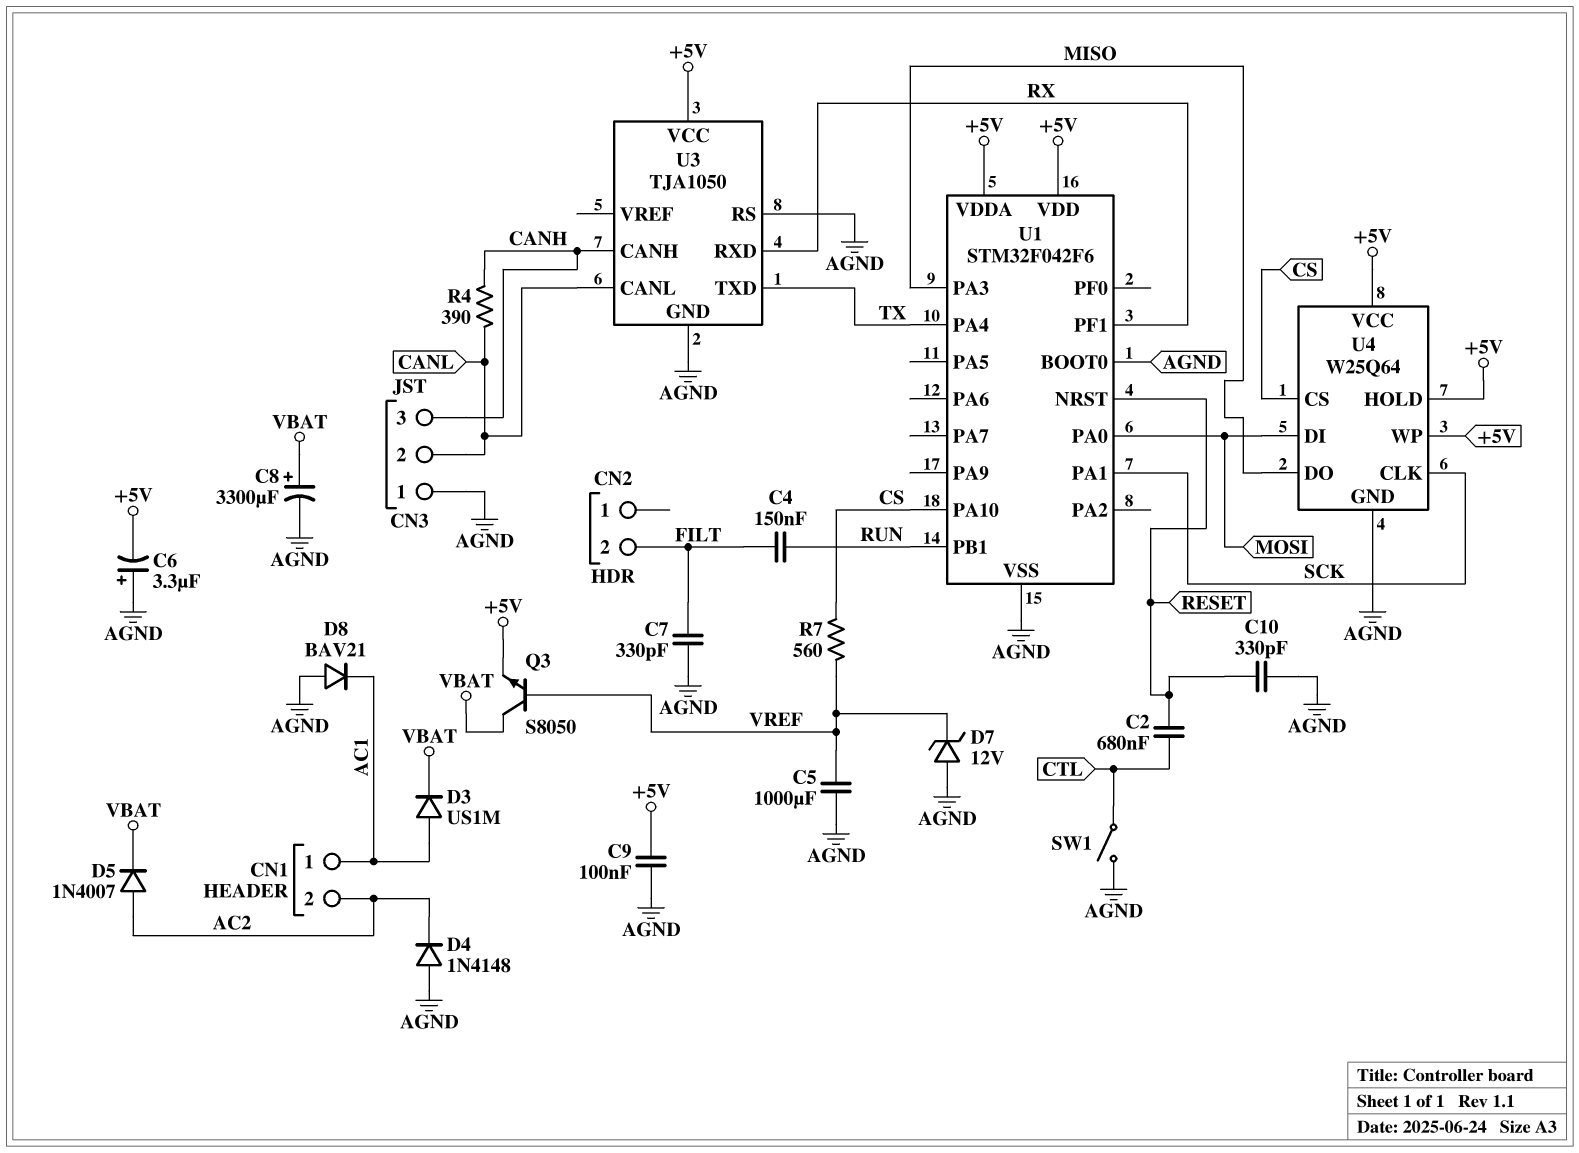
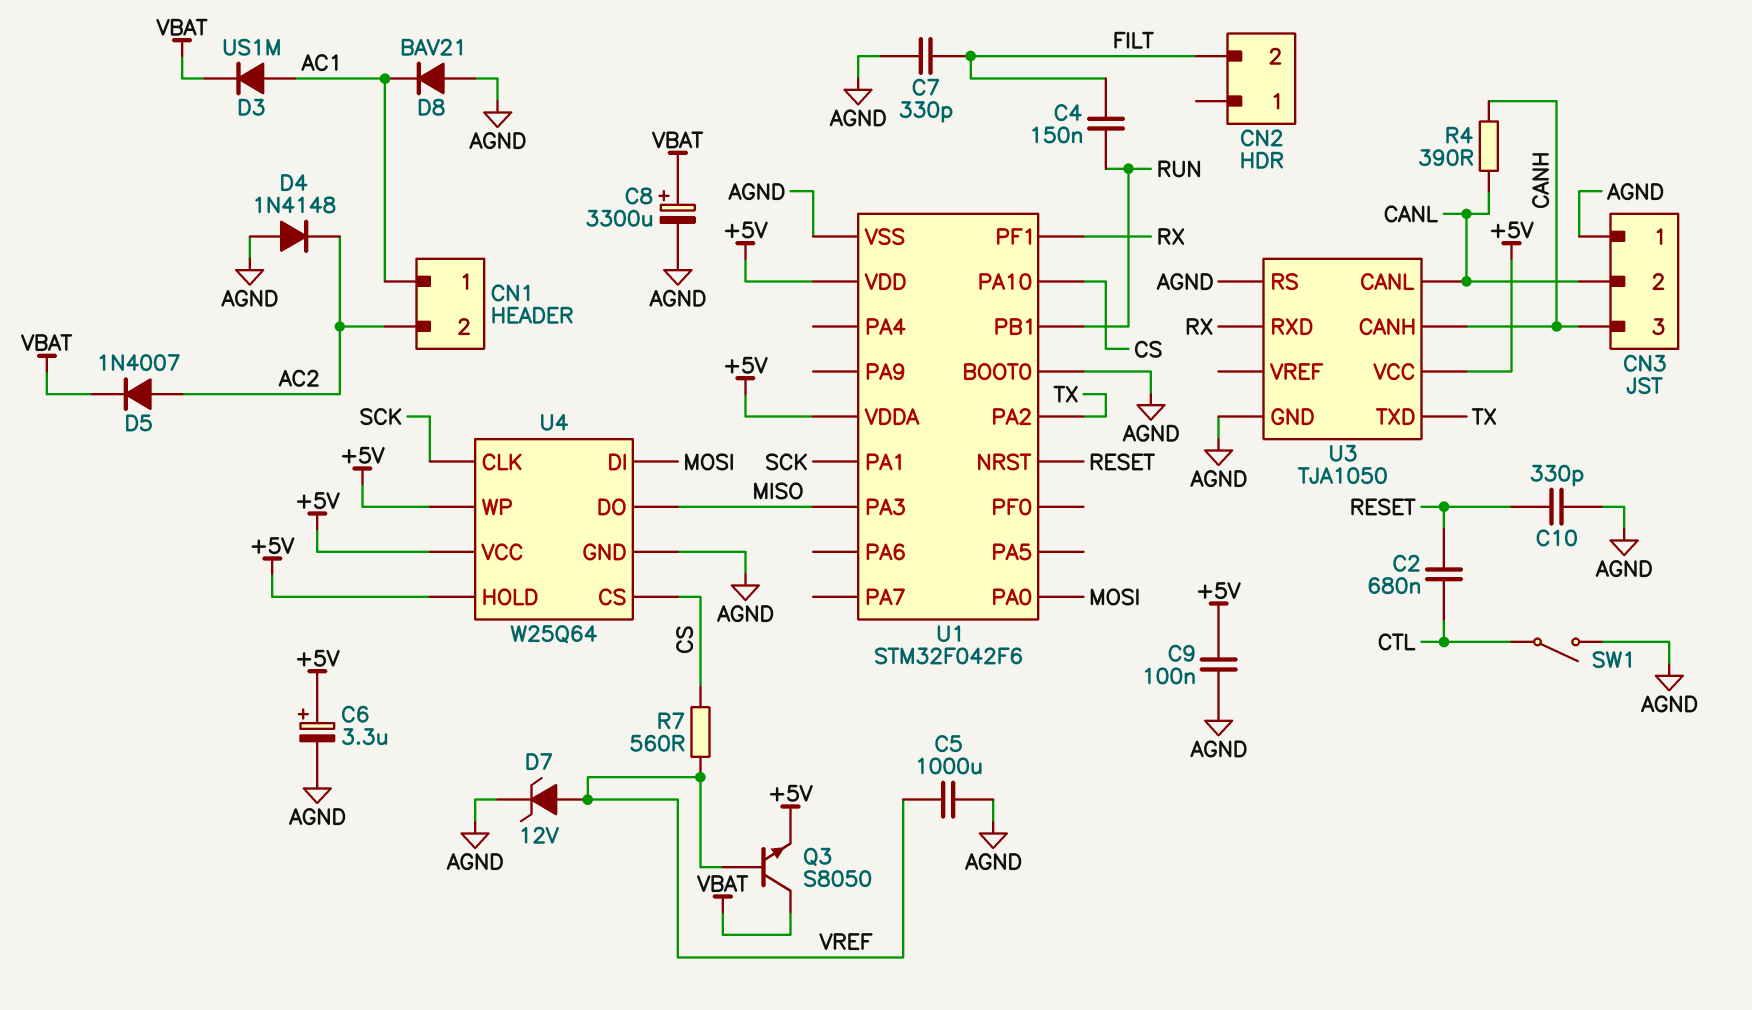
C6: 3.3uF (plus AGND, minus +5V) -> 3.3uF (plus +5V, minus AGND)
D7: zener 12V (A AGND, K VREF) -> zener 12V (A VREF, K AGND)
U1 pin PA2: none -> TX
U1 pin PA4: TX -> none

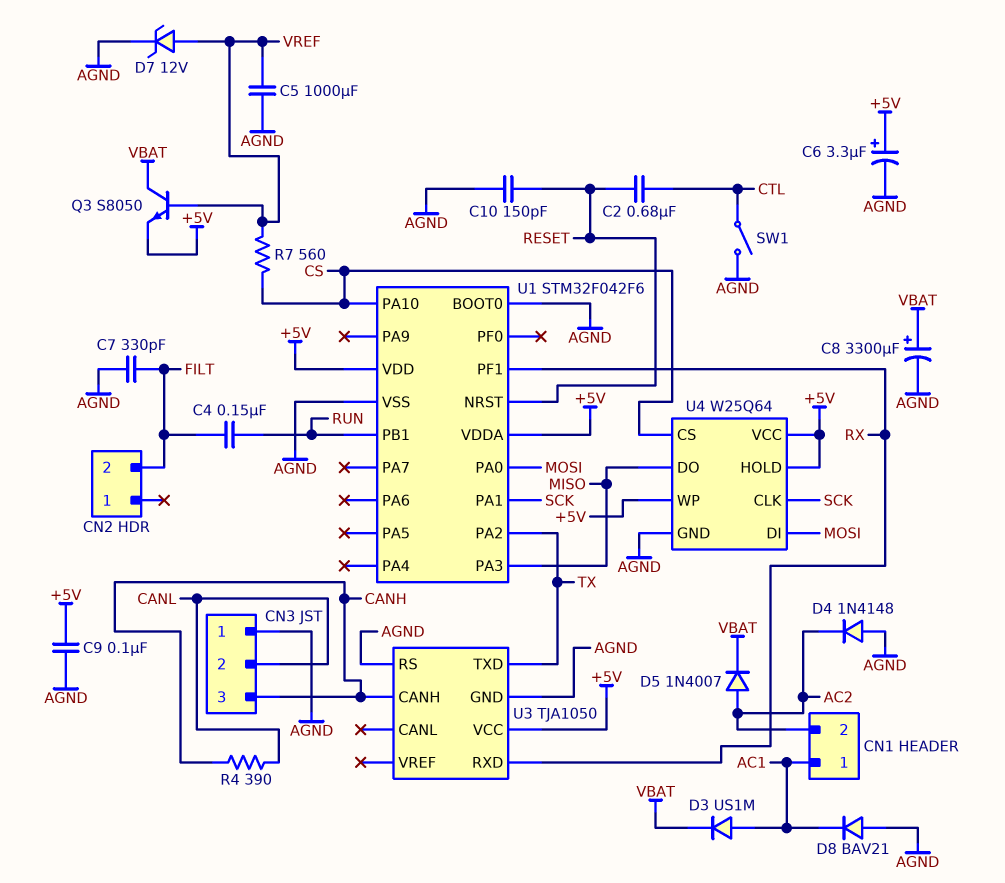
C10: 330pF (AGND, RESET) -> 150pF (AGND, RESET)
U3 pin CANL: CANL -> none

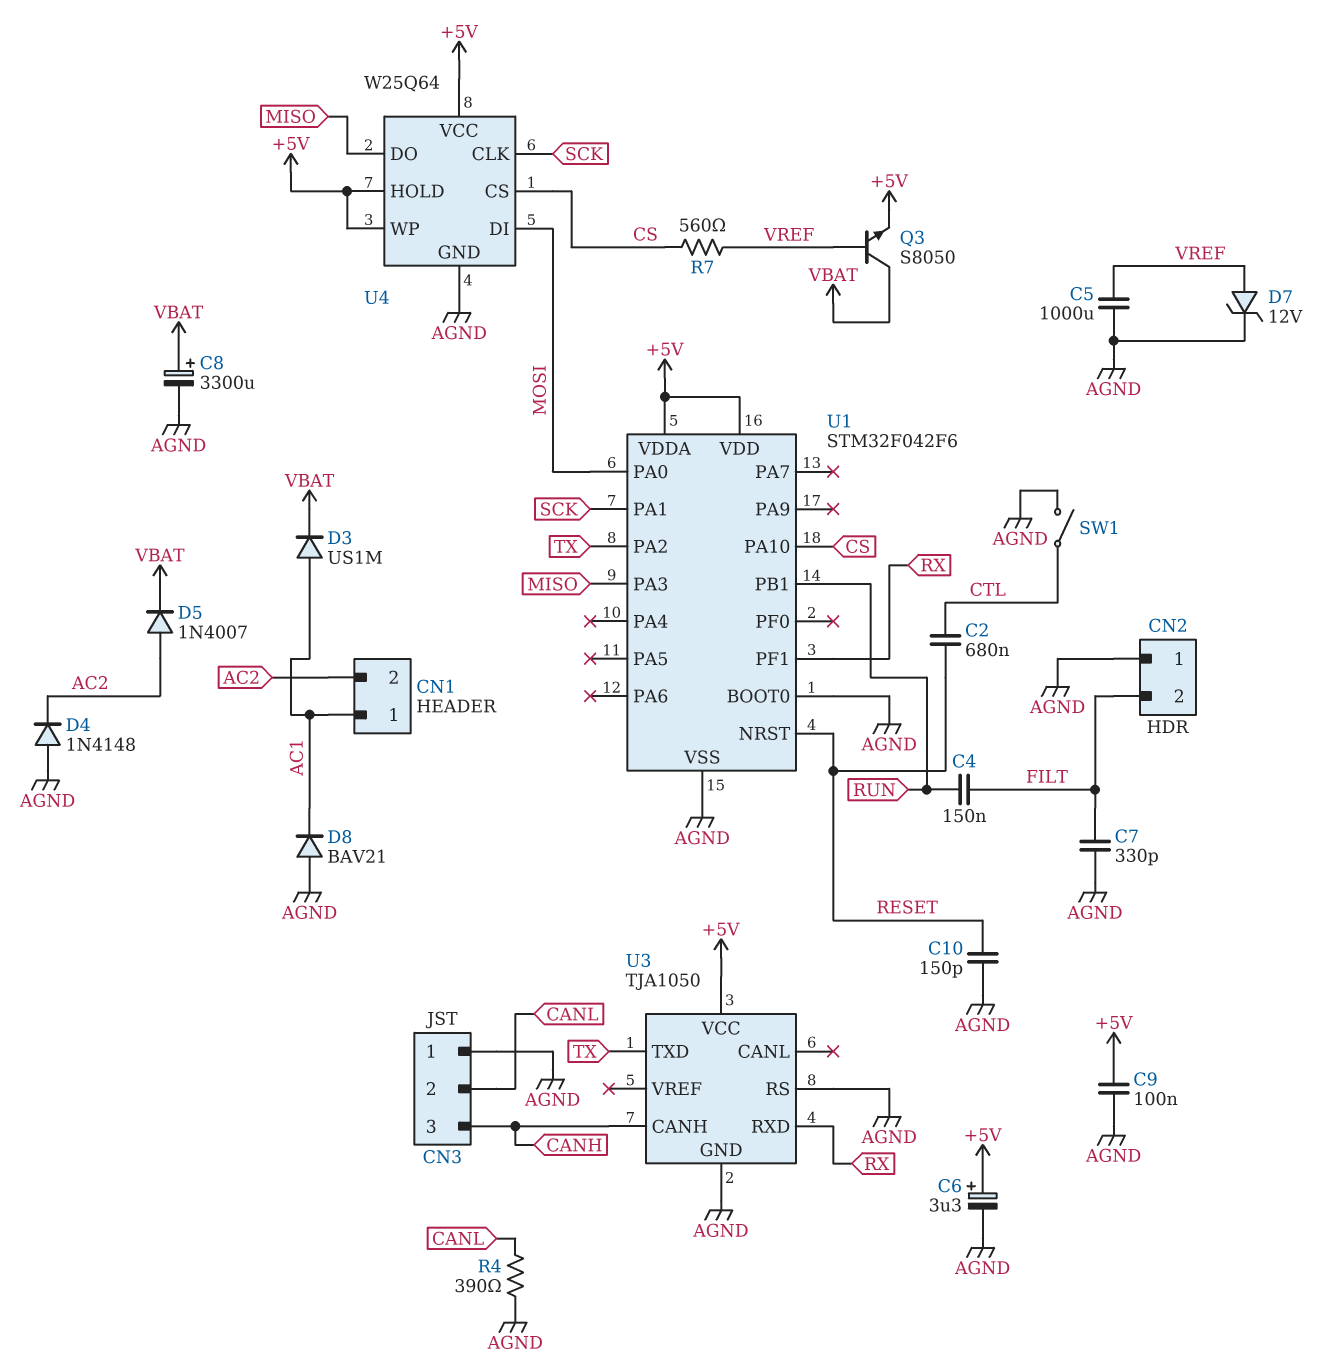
CN2 pin 1: none -> AGND
R4: 390 (CANH, CANL) -> 390 (AGND, CANL)

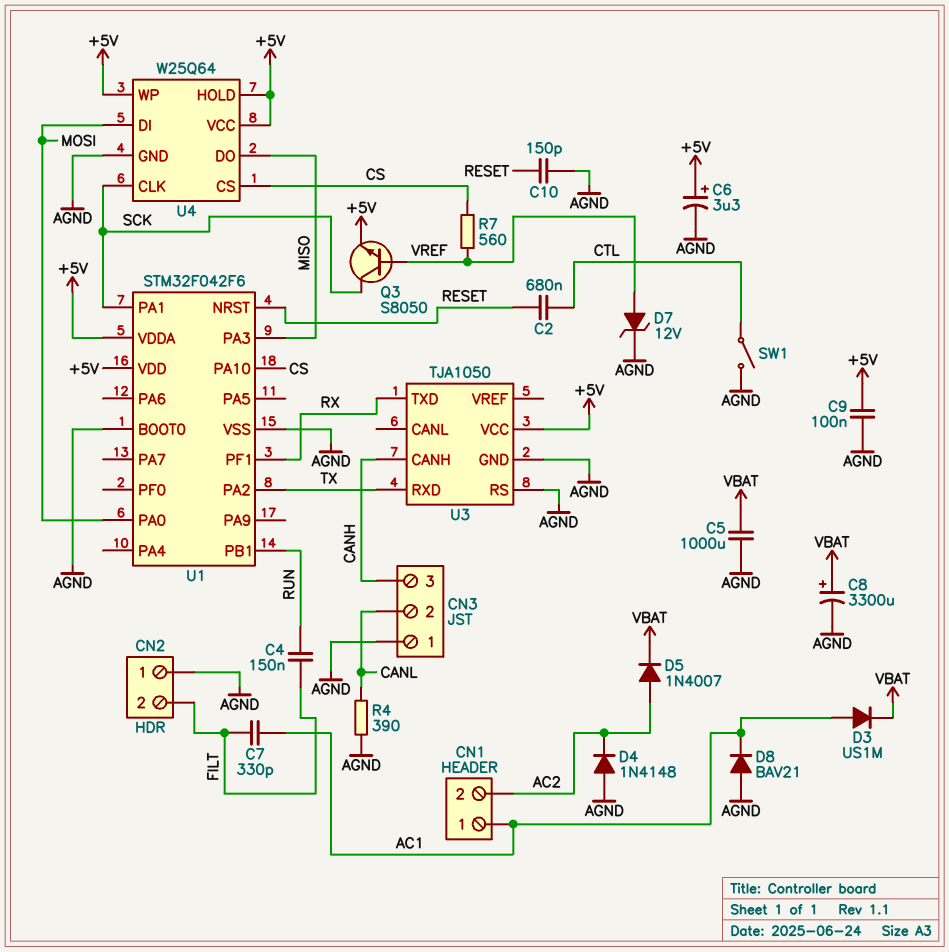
C5: 1000uF (AGND, VREF) -> 1000uF (AGND, VBAT)
C7: 330pF (AGND, FILT) -> 330pF (AC1, FILT)
Q3: NPN S8050 (B VREF, C VBAT, E +5V) -> NPN S8050 (B VREF, C SCK, E +5V)
U3 pin RXD: RX -> TX
U3 pin TXD: TX -> RX

